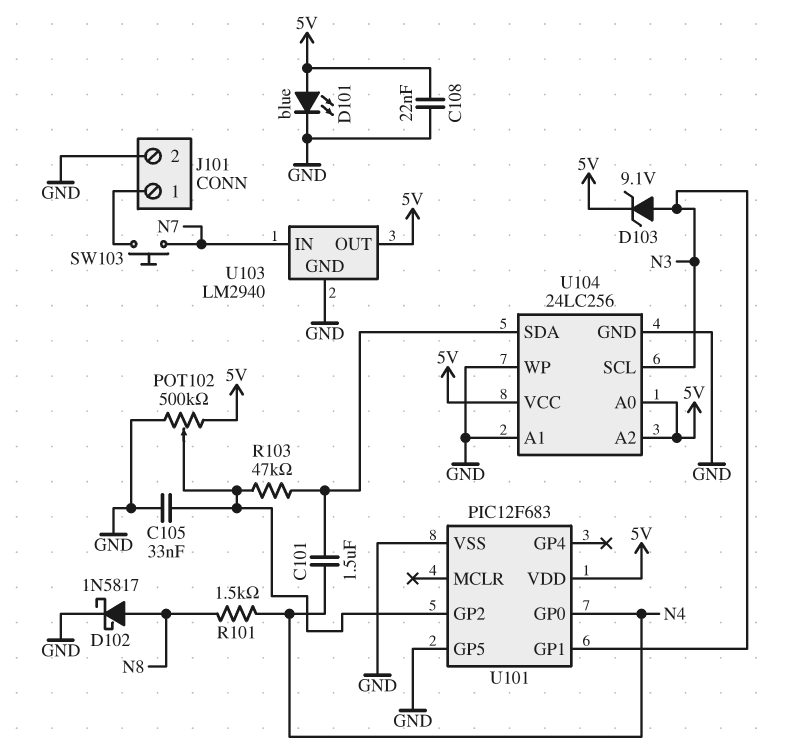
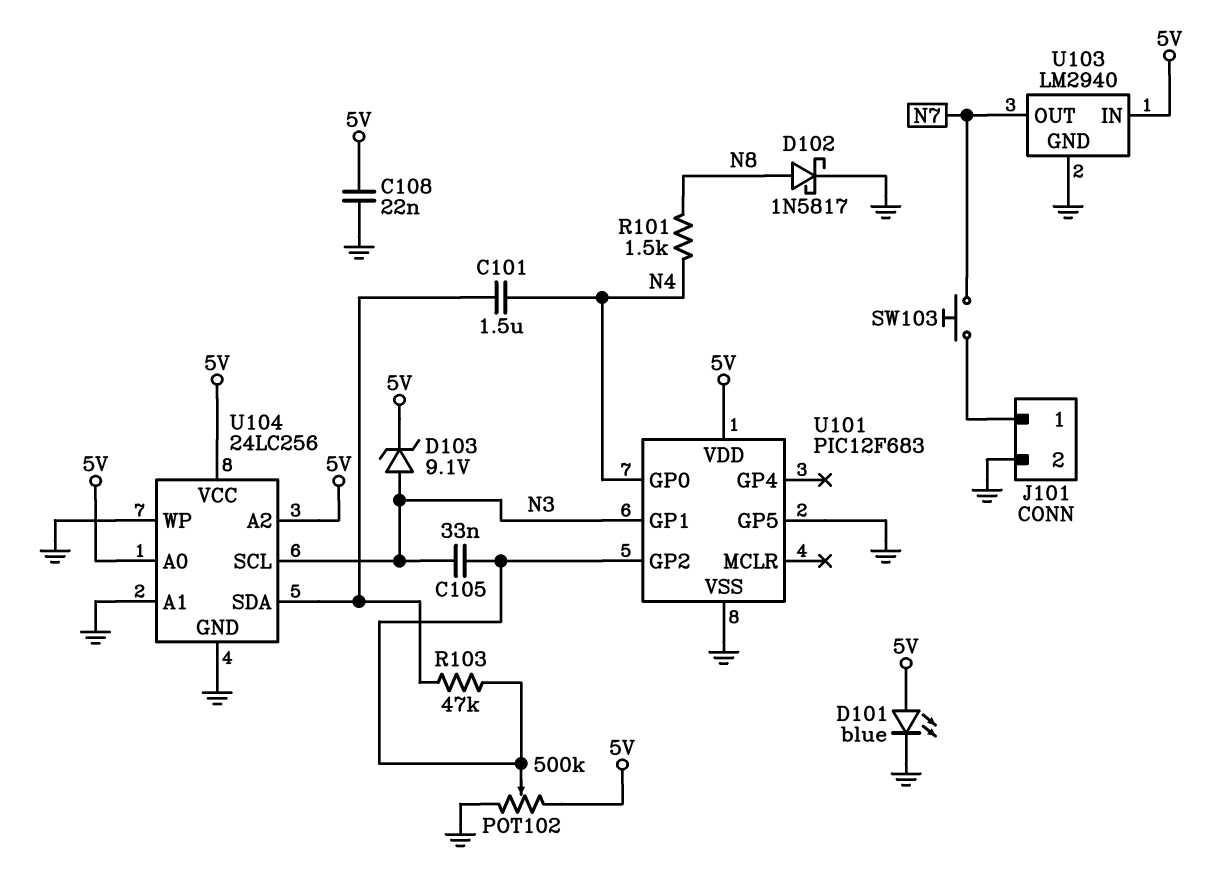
C105: 33nF (GND, U101/GP2) -> 33nF (N3, U101/GP2)
U103 pin IN: N7 -> 5V
U103 pin OUT: 5V -> N7

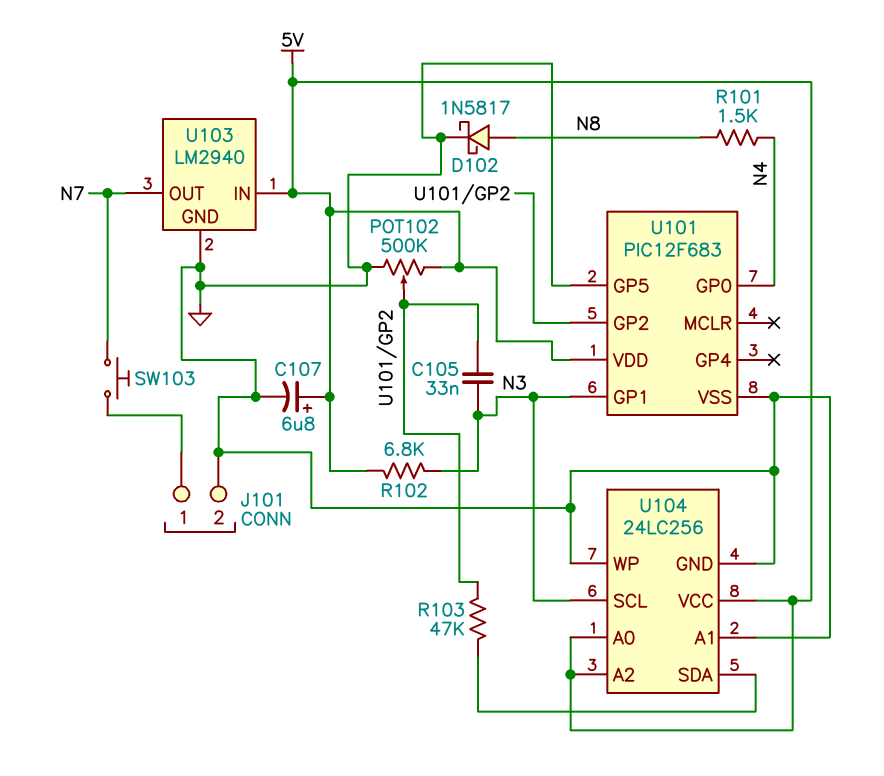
C101: 1.5uF (N4, U104/SDA) -> none
C107: none -> 6.8uF (plus 5V, minus GND)
C108: 22nF (5V, GND) -> none
D101: LED blue (A 5V, K GND) -> none
D103: zener 9.1V (A N3, K 5V) -> none
R102: none -> 6.8k (5V, N3)

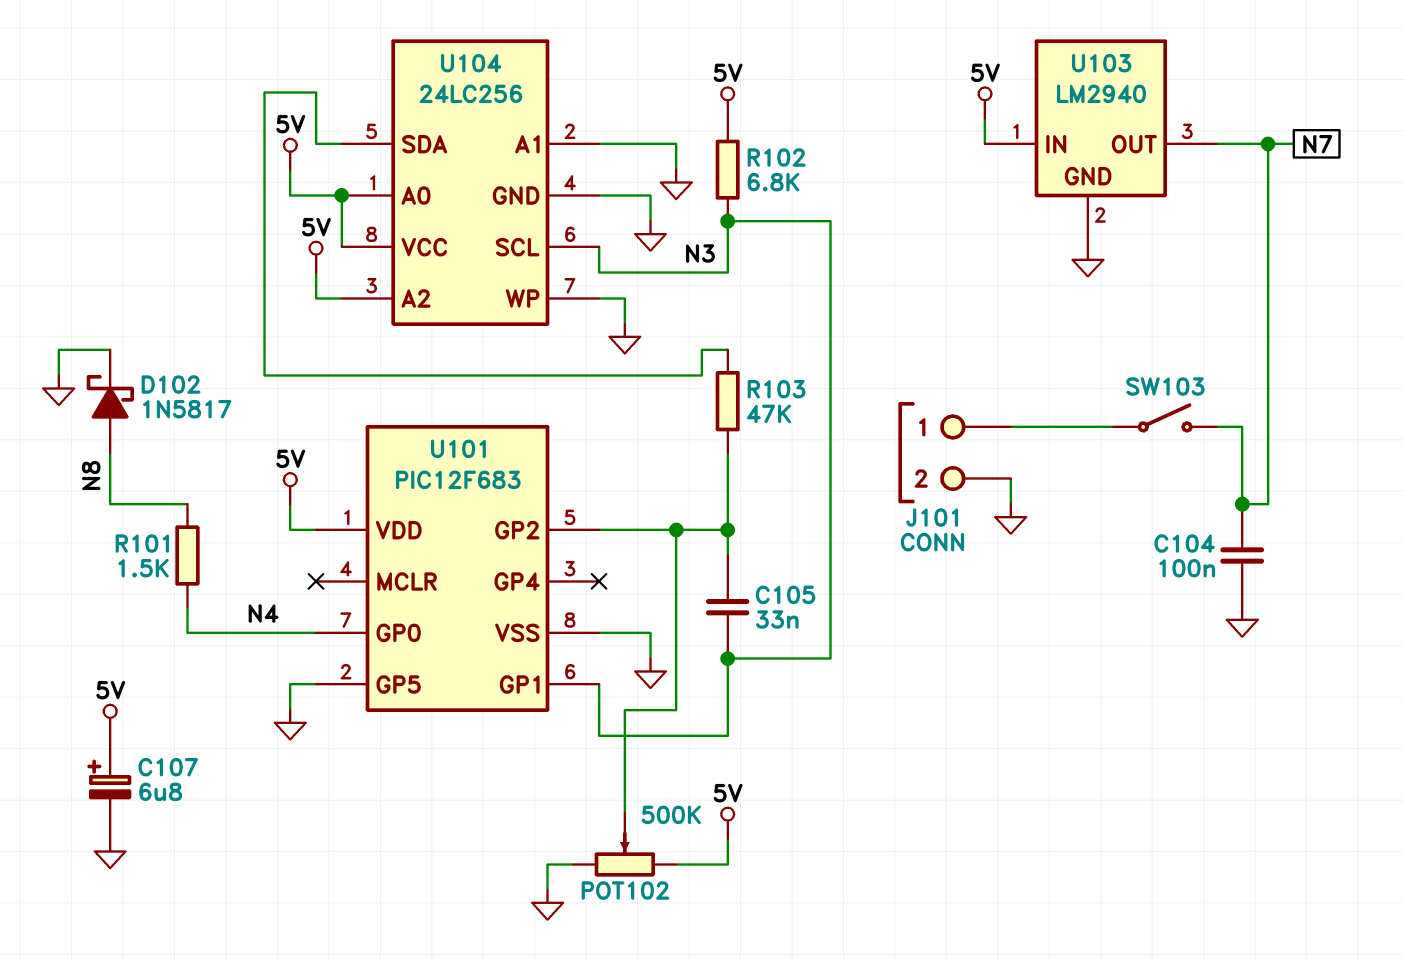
C104: none -> 100nF (GND, N7)
SW103: button (J101/1, N7) -> switch (J101/1, N7)

